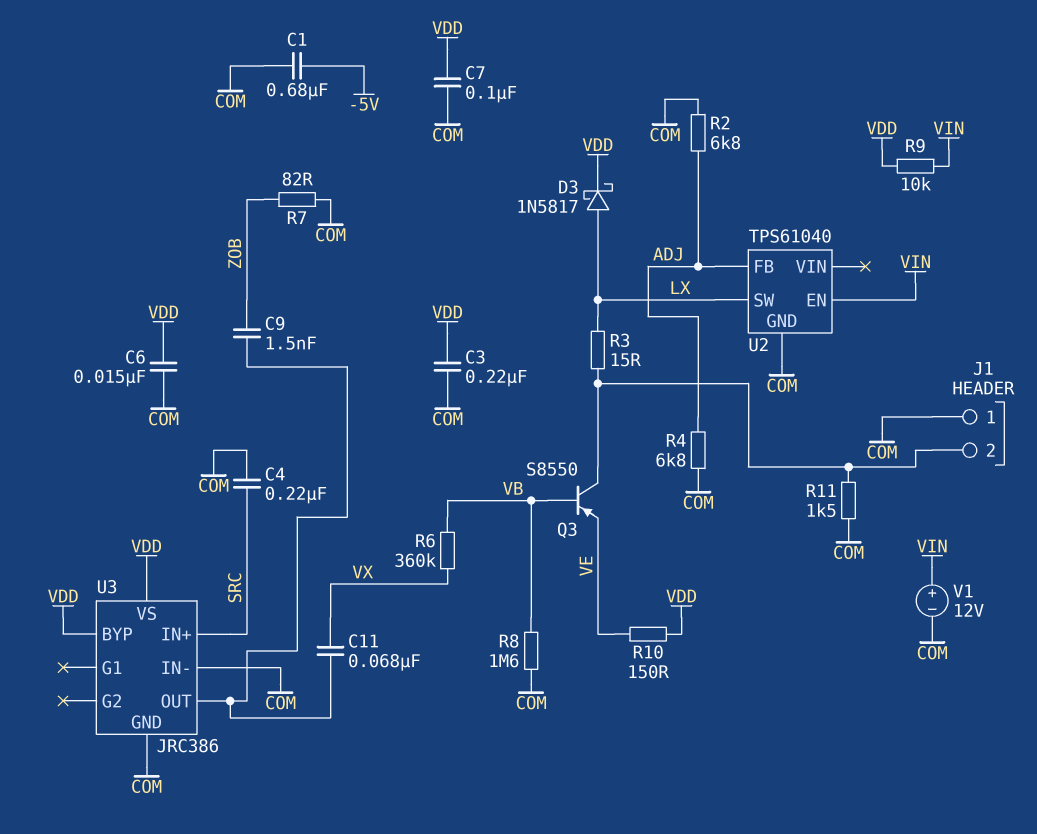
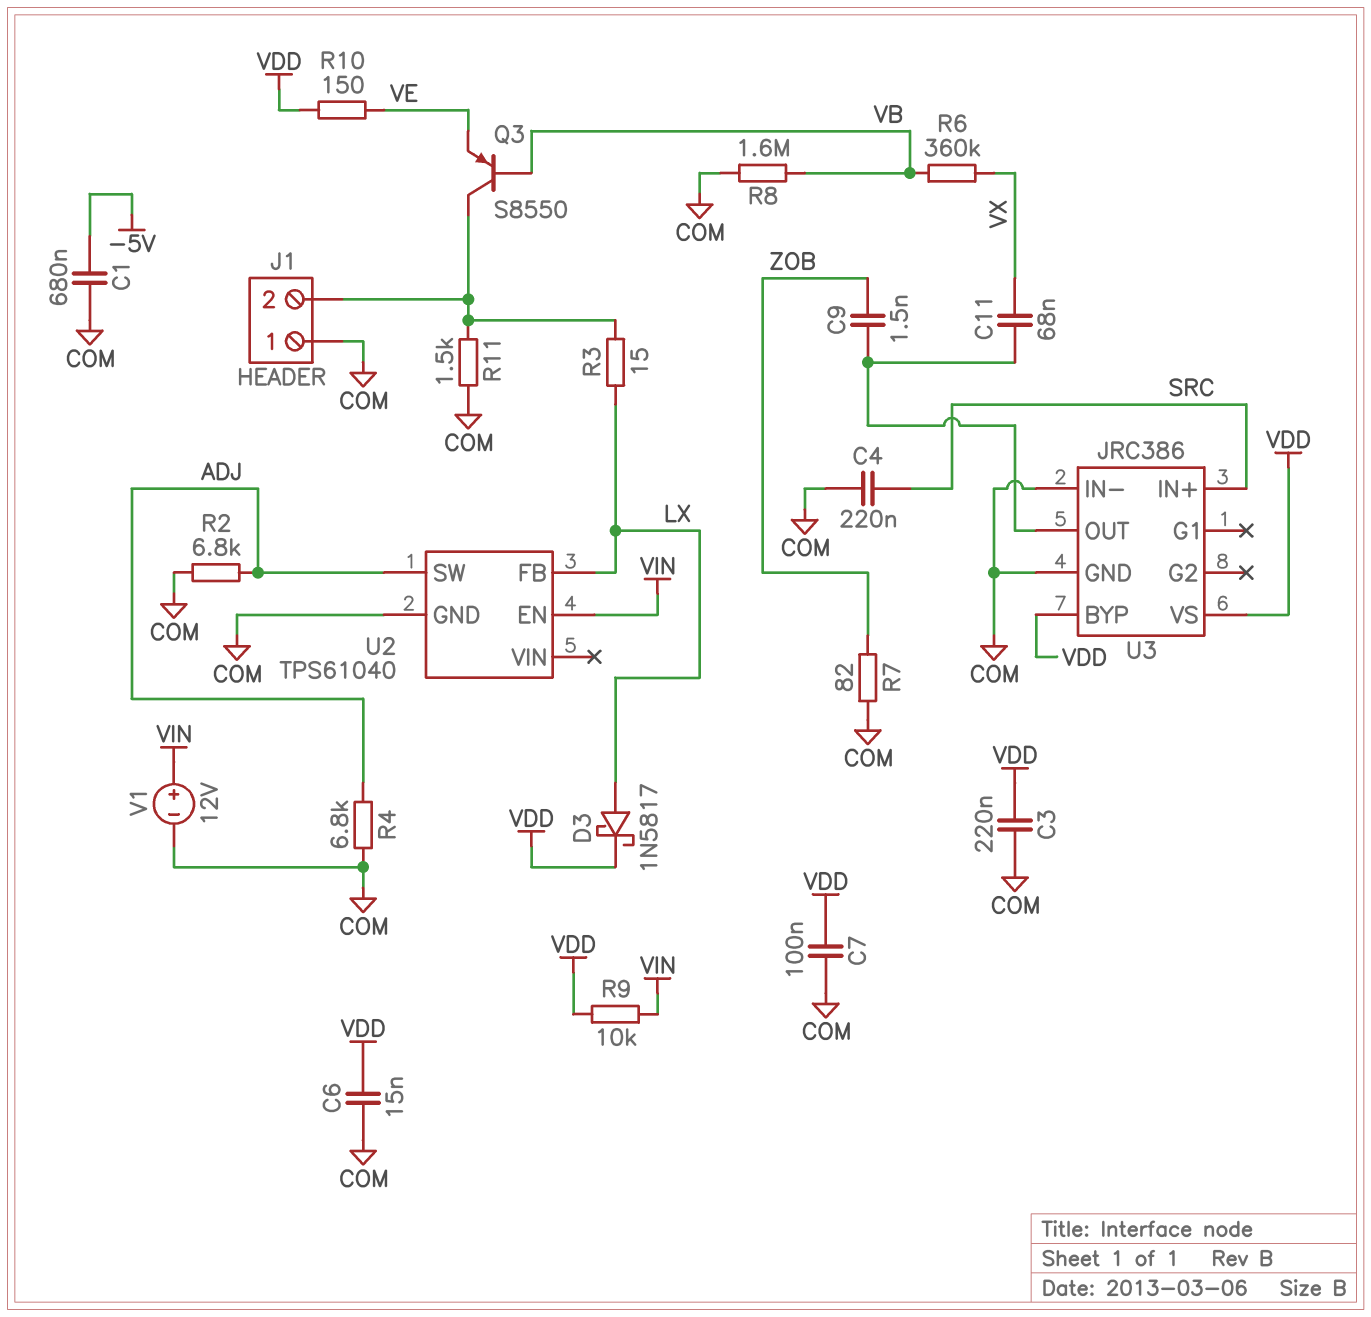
U2 pin FB: ADJ -> LX
U2 pin SW: LX -> ADJ

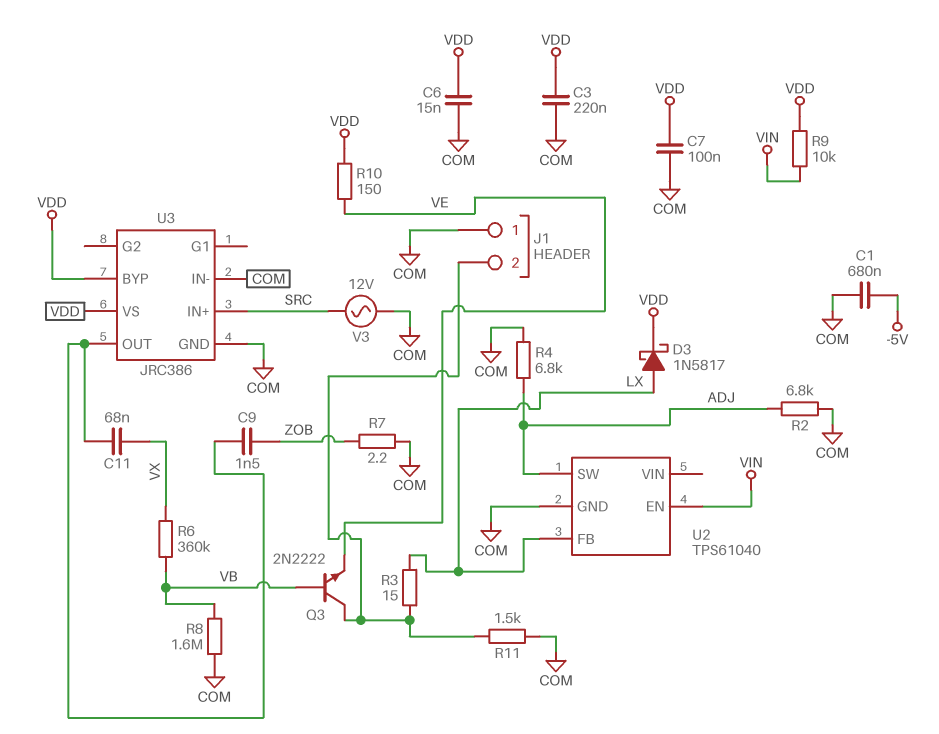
C4: 220nF (COM, SRC) -> none
Q3: PNP S8550 (B VB, C J1/2, E VE) -> NPN 2N2222 (B VB, C J1/2, E VE)
R7: 82 (COM, ZOB) -> 2.2 (COM, ZOB)
V1: 12V (plus VIN, minus COM) -> none
V3: none -> AC 12V (COM, SRC)

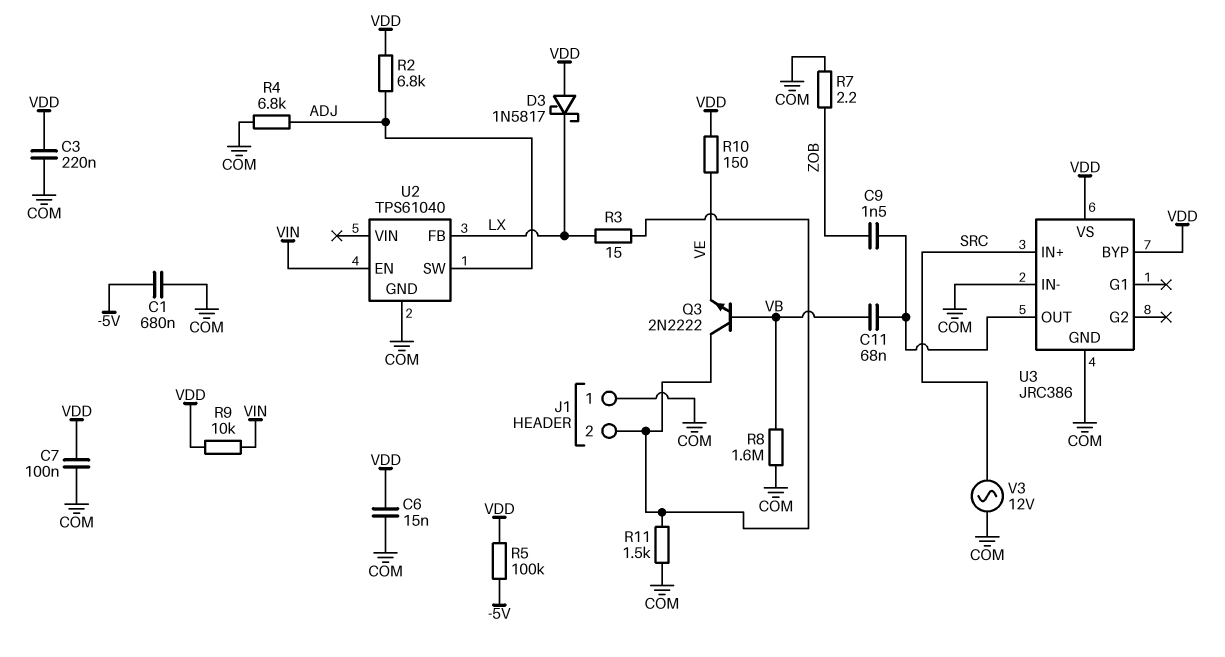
C11: 68nF (U3/OUT, VX) -> 68nF (U3/OUT, VB)
D3: schottky 1N5817 (A LX, K VDD) -> schottky 1N5817 (A VDD, K LX)
R2: 6.8k (ADJ, COM) -> 6.8k (ADJ, VDD)
R5: none -> 100k (-5V, VDD)
R6: 360k (VB, VX) -> none

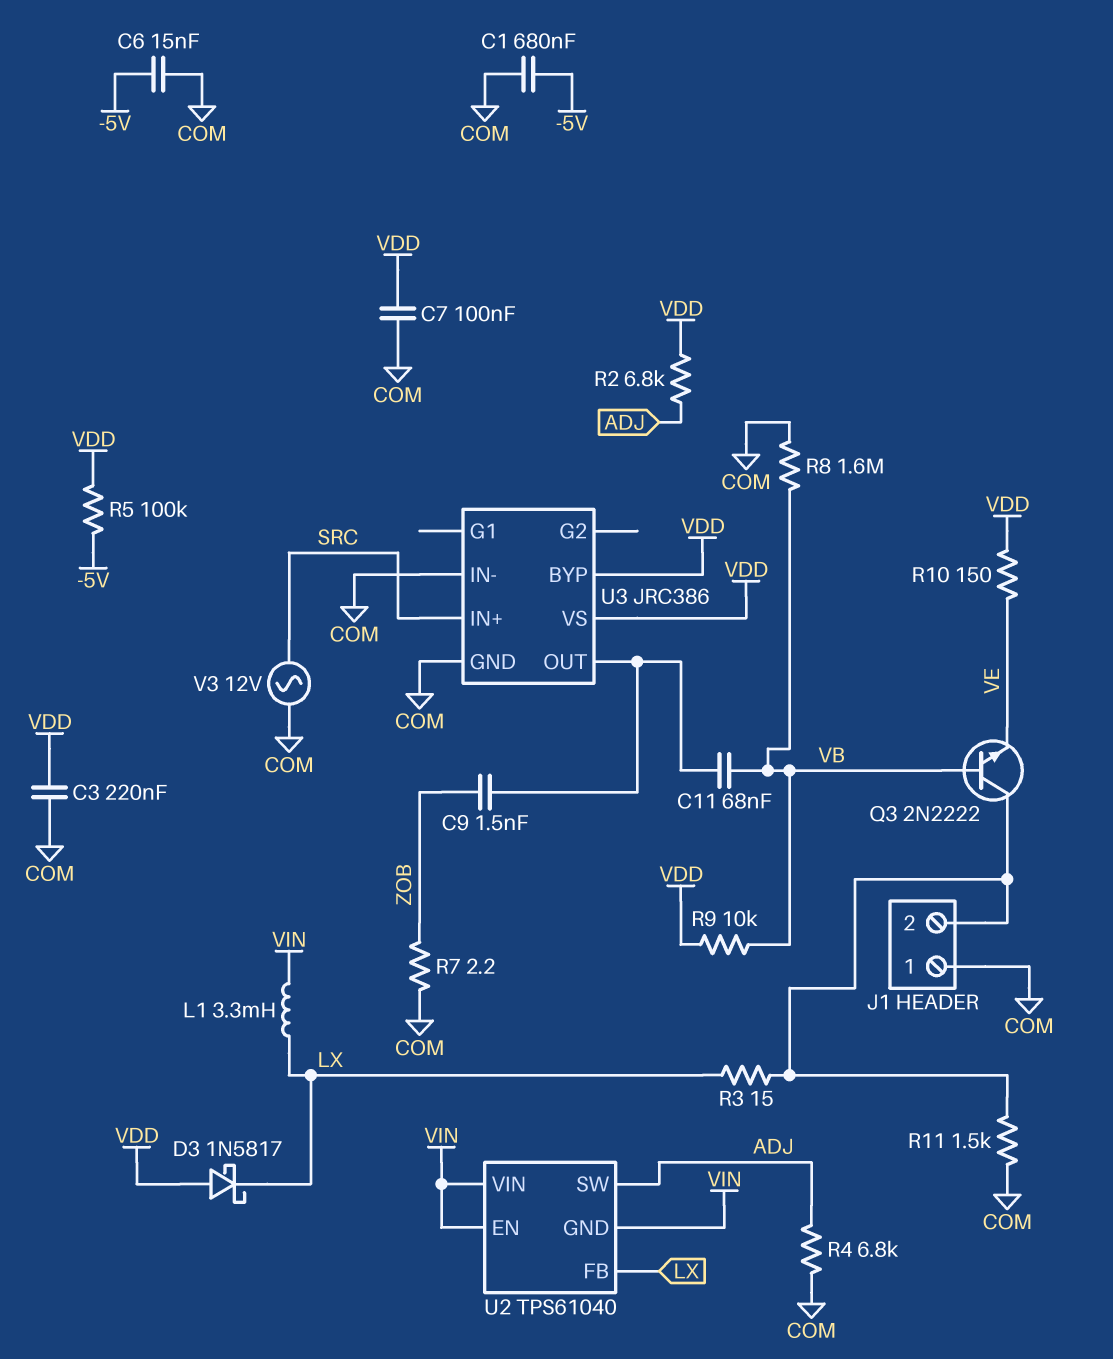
C6: 15nF (COM, VDD) -> 15nF (-5V, COM)
L1: none -> 3.3mH (LX, VIN)
R9: 10k (VDD, VIN) -> 10k (VB, VDD)
U2 pin GND: COM -> VIN
U2 pin VIN: none -> VIN

